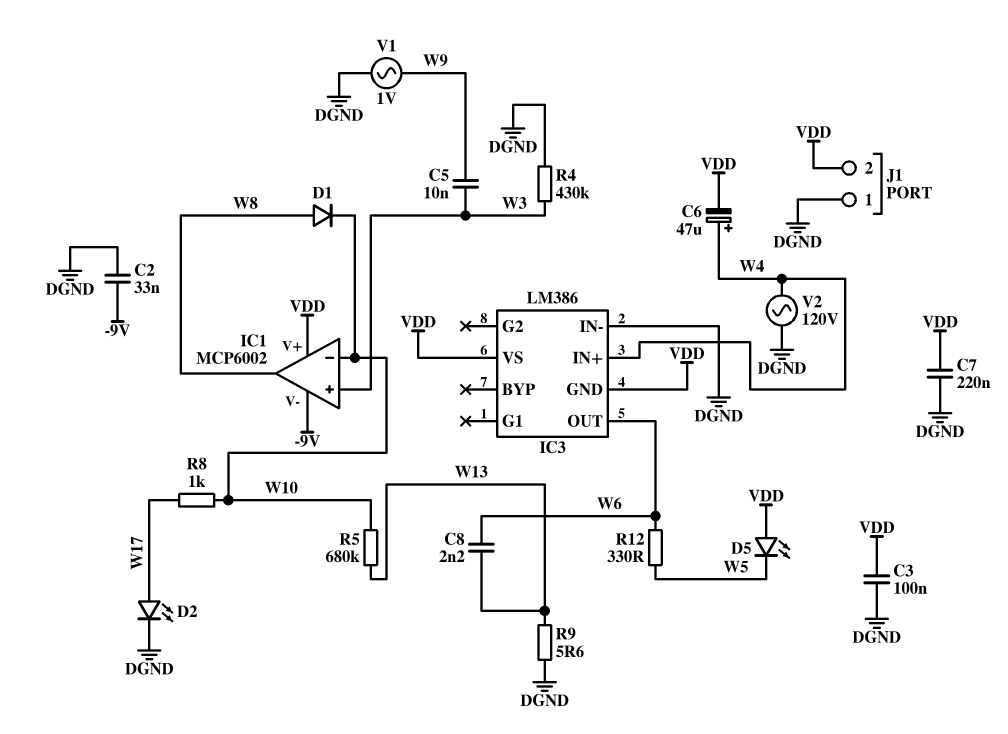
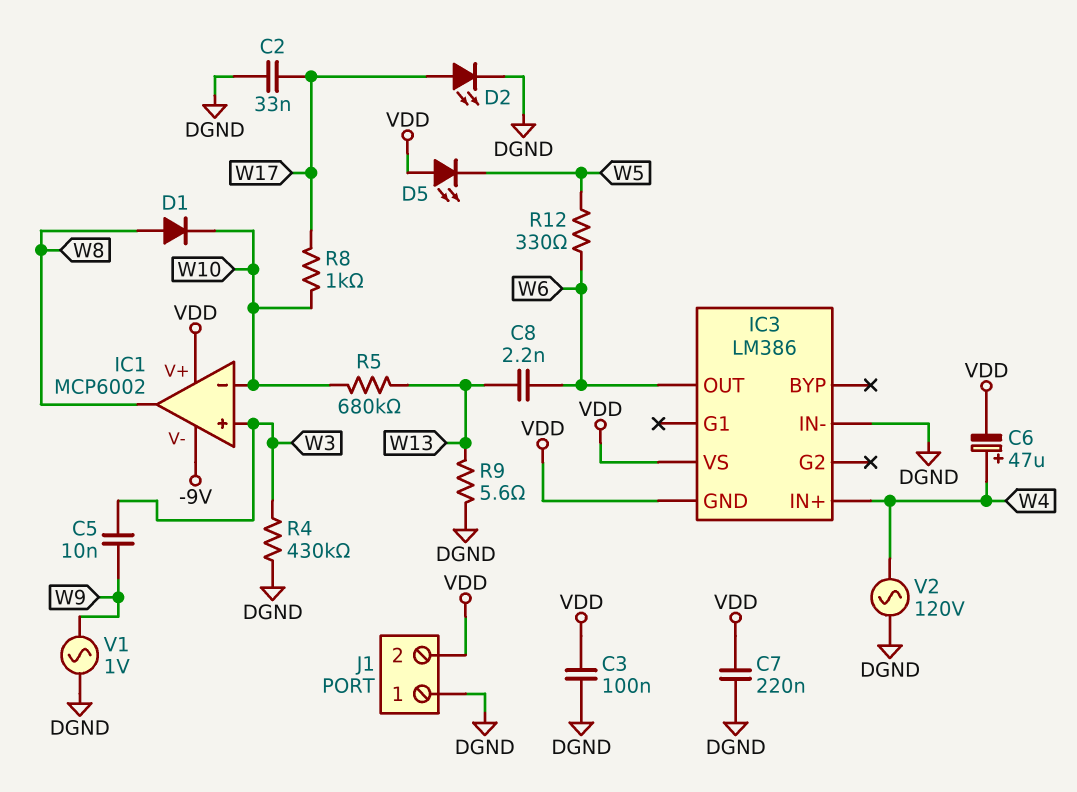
C2: 33nF (-9V, DGND) -> 33nF (DGND, W17)

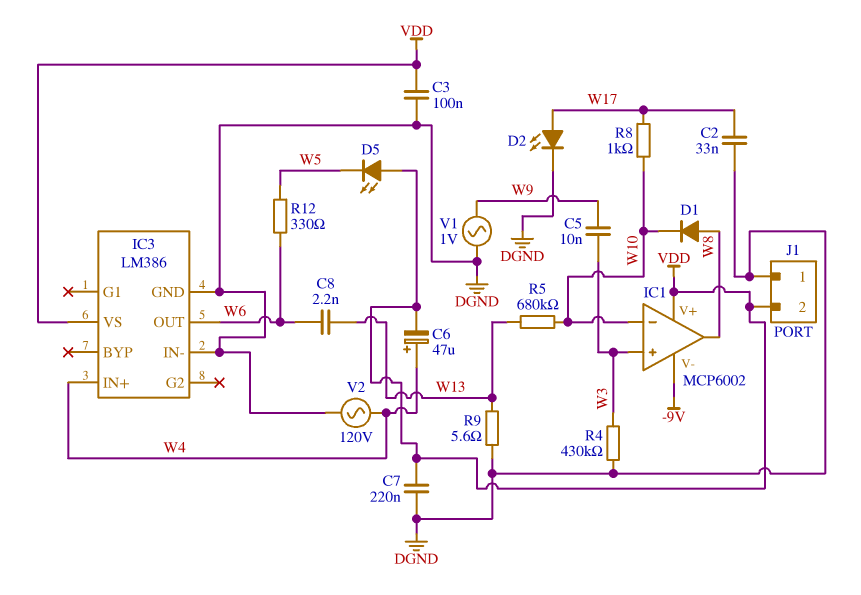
IC3 pin GND: VDD -> DGND

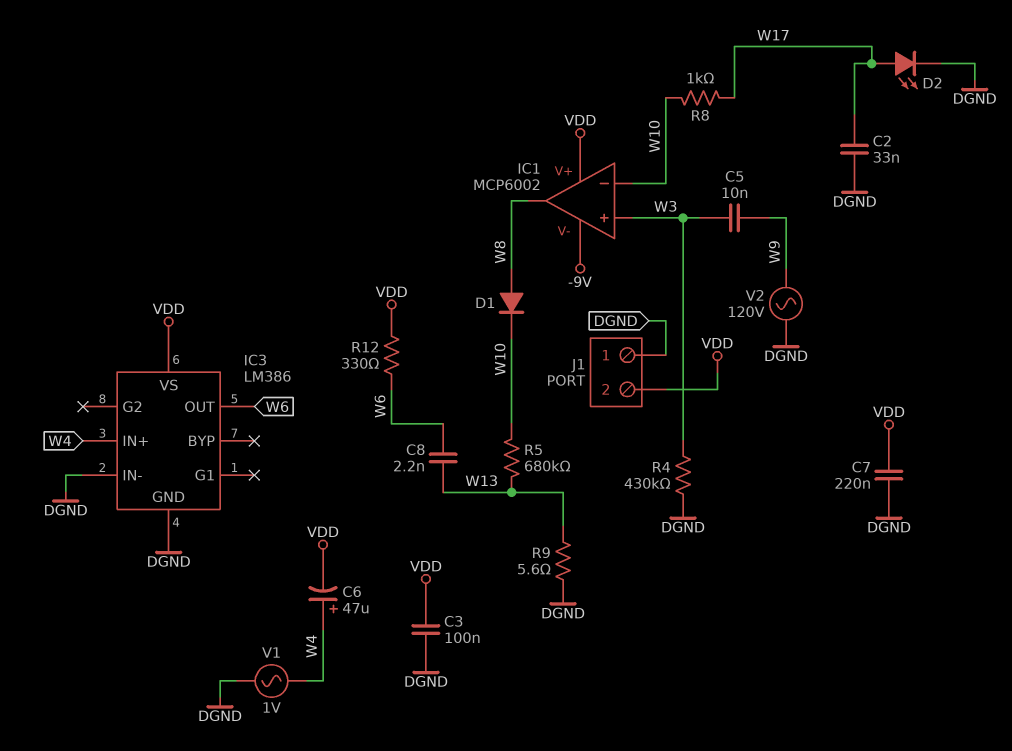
D5: LED (A VDD, K W5) -> none
R12: 330 (W5, W6) -> 330 (VDD, W6)
V1: AC 1V (DGND, W9) -> AC 1V (DGND, W4)
V2: AC 120V (DGND, W4) -> AC 120V (DGND, W9)

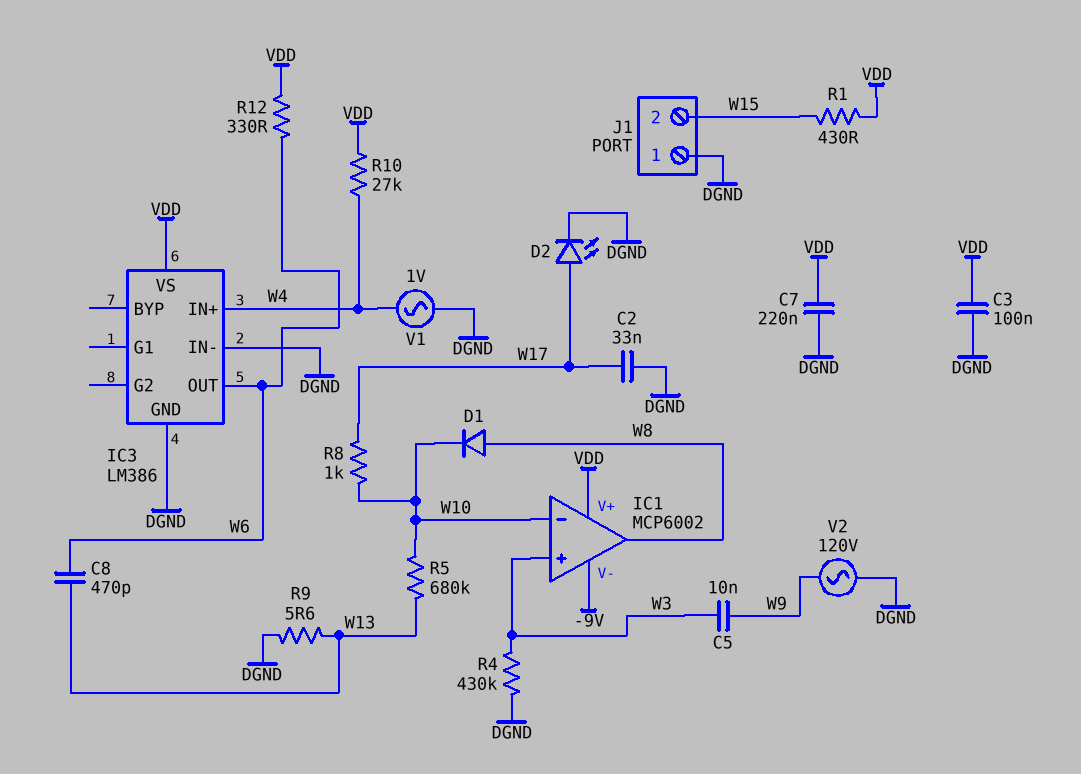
C6: 47uF (plus W4, minus VDD) -> none
C8: 2.2nF (W6, W13) -> 470pF (W6, W13)
J1 pin 2: VDD -> W15
R1: none -> 430 (VDD, W15)
R10: none -> 27k (VDD, W4)

